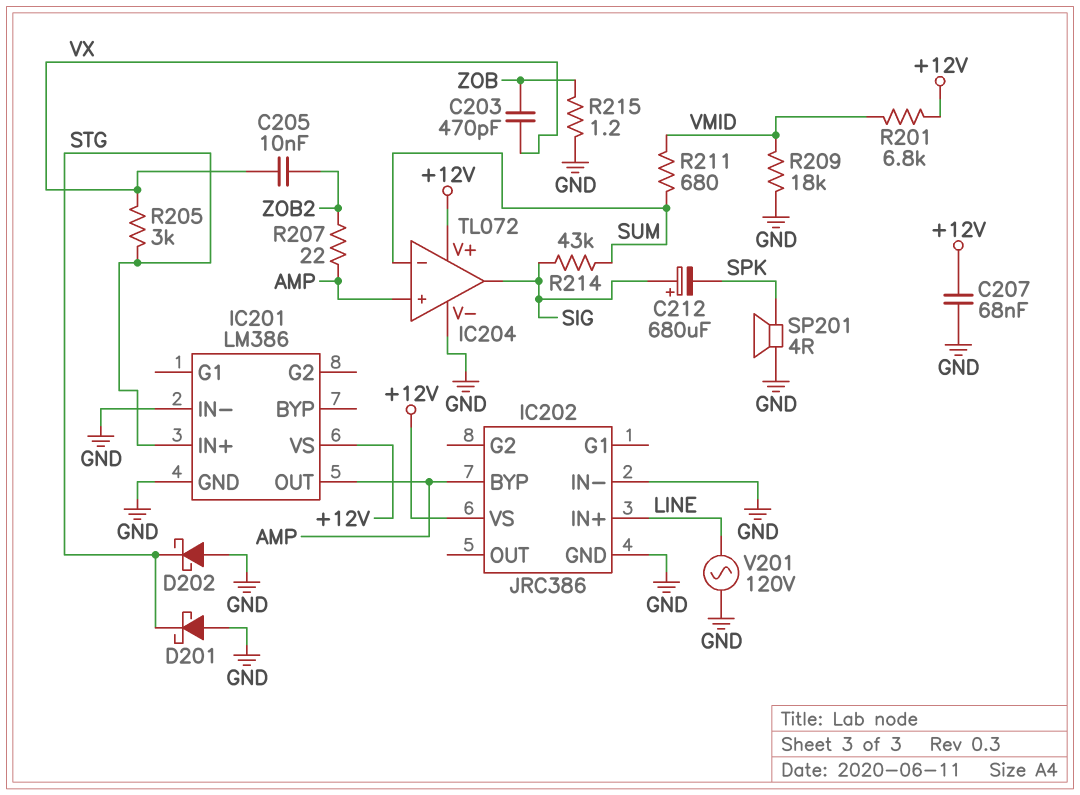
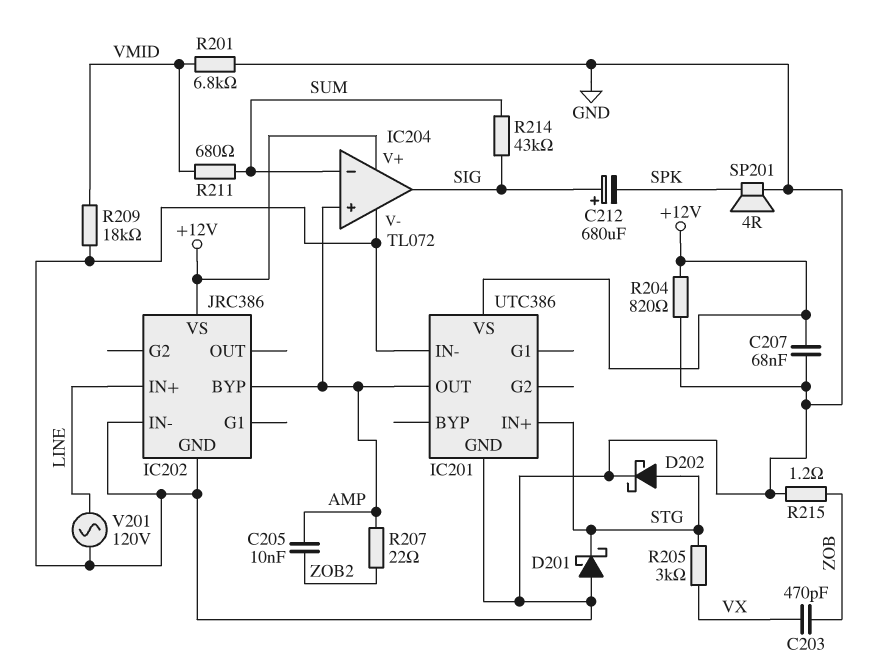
C205: 10nF (VX, ZOB2) -> 10nF (AMP, ZOB2)
D202: schottky (A GND, K STG) -> schottky (A STG, K GND)
IC201: LM386 -> UTC386
R201: 6.8k (+12V, VMID) -> 6.8k (GND, VMID)
R204: none -> 820 (+12V, GND)

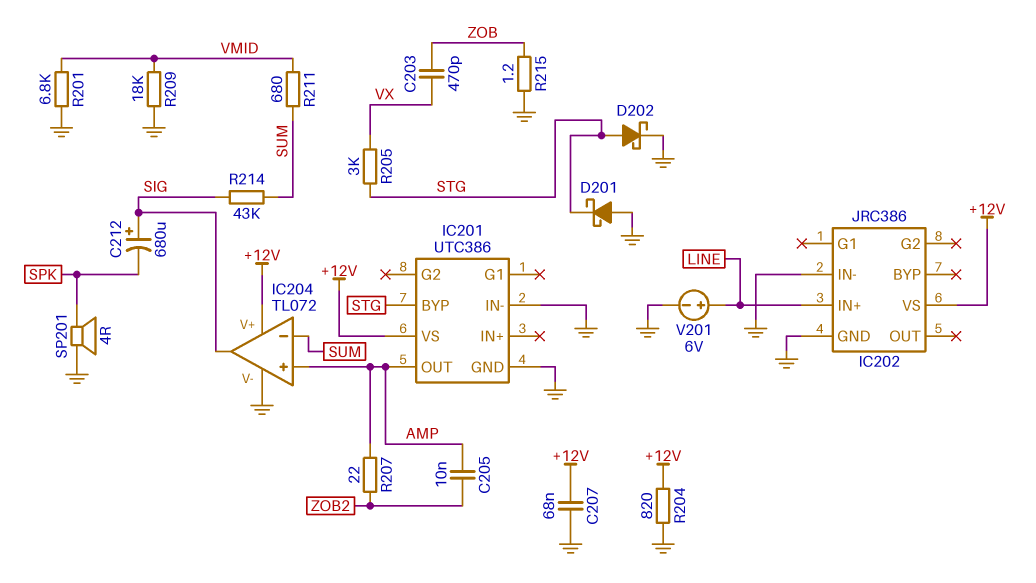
IC201 pin BYP: none -> STG
IC201 pin IN+: STG -> none
IC202 pin BYP: AMP -> none
V201: AC 120V (GND, LINE) -> 6V (plus LINE, minus GND)

